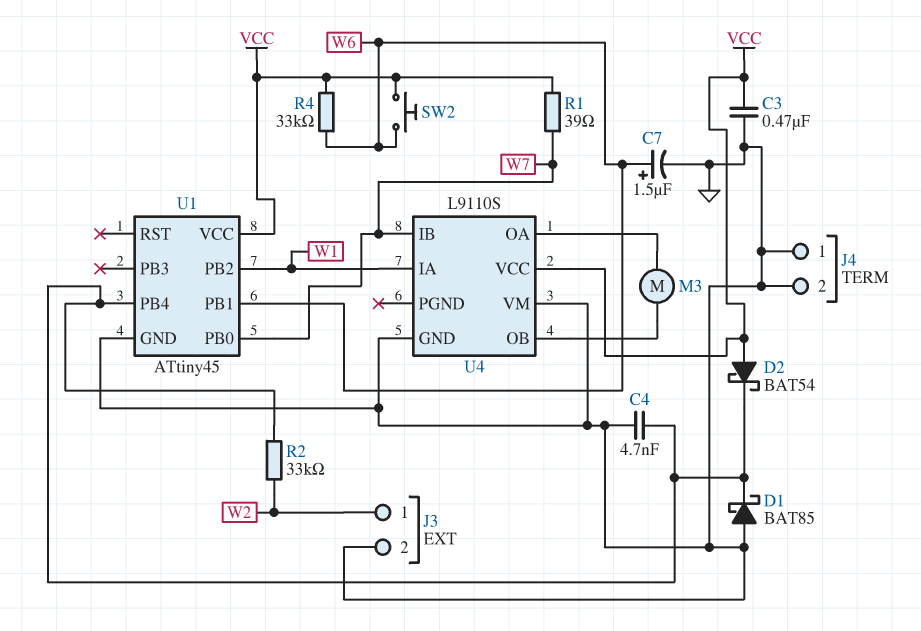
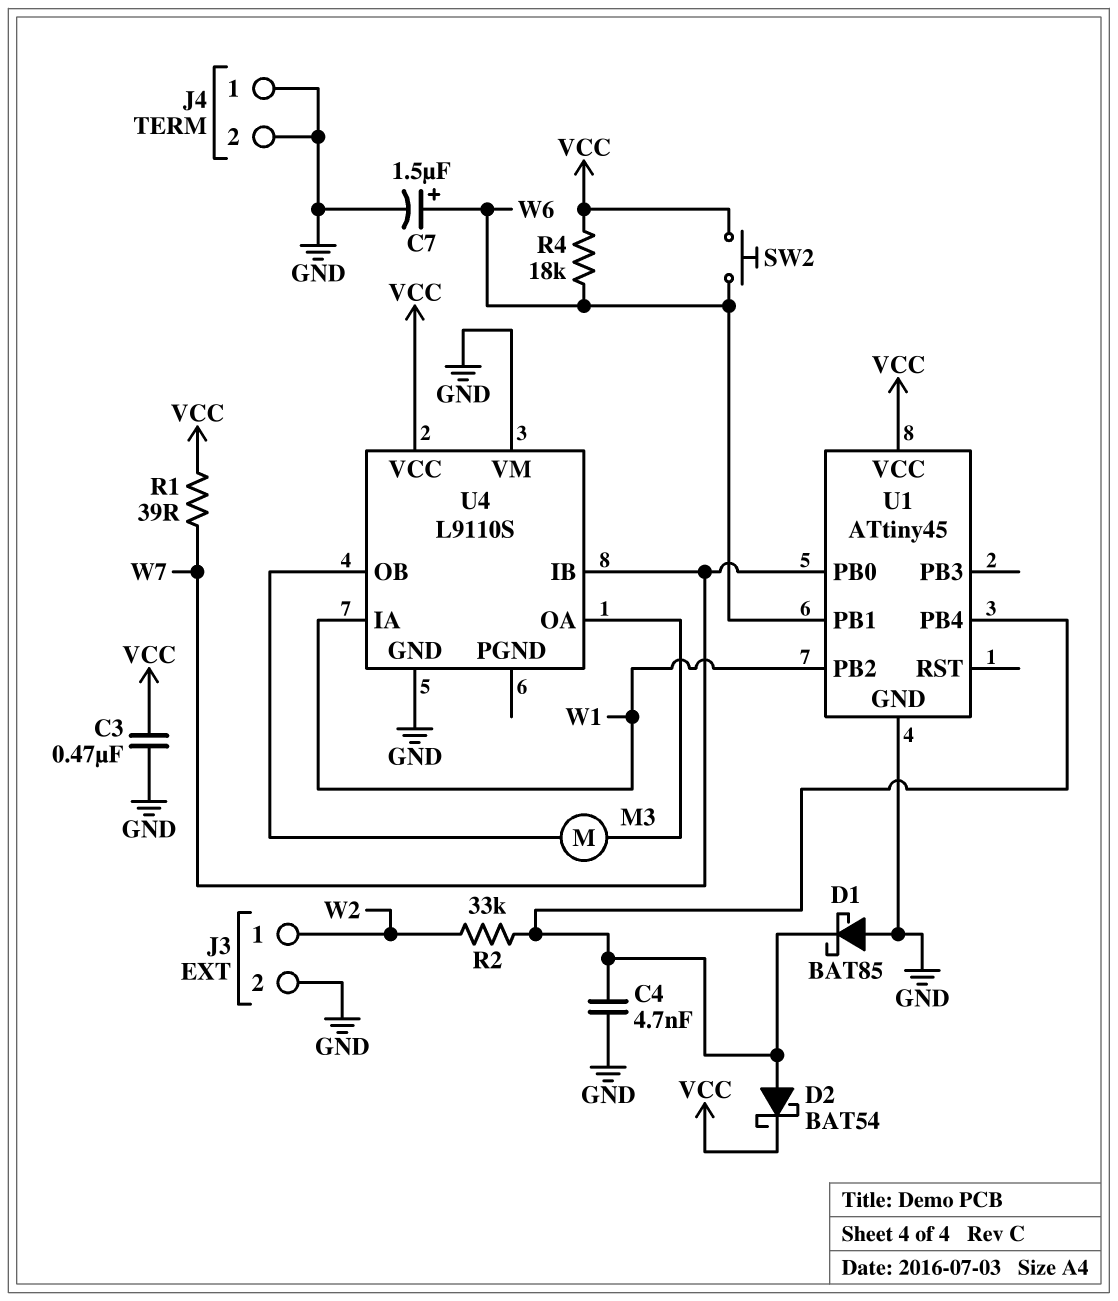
D2: schottky BAT54 (A VCC, K U1/PB4) -> schottky BAT54 (A U1/PB4, K VCC)
R4: 33k (VCC, W6) -> 18k (VCC, W6)

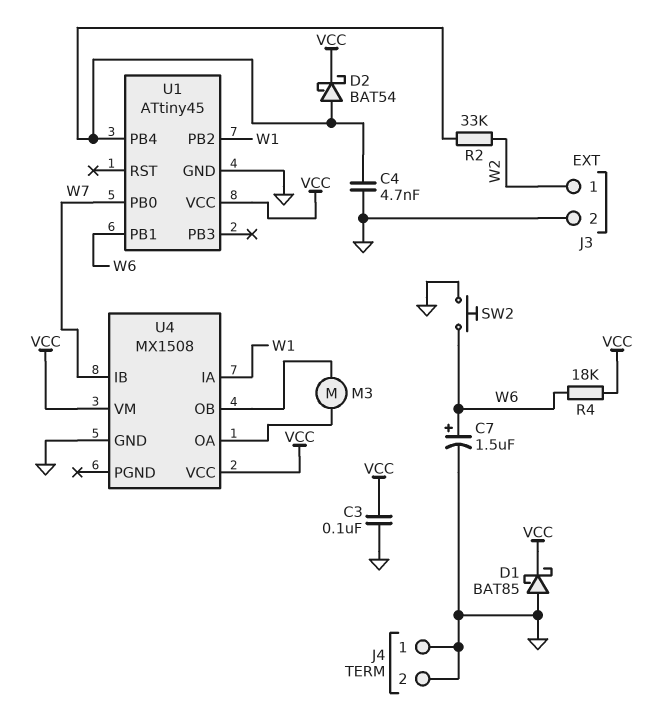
C3: 470nF (GND, VCC) -> 100nF (GND, VCC)
D1: schottky BAT85 (A GND, K U1/PB4) -> schottky BAT85 (A GND, K VCC)
R1: 39 (VCC, W7) -> none
SW2: button (VCC, W6) -> button (GND, W6)
U4: L9110S -> MX1508
U4 pin VM: GND -> VCC

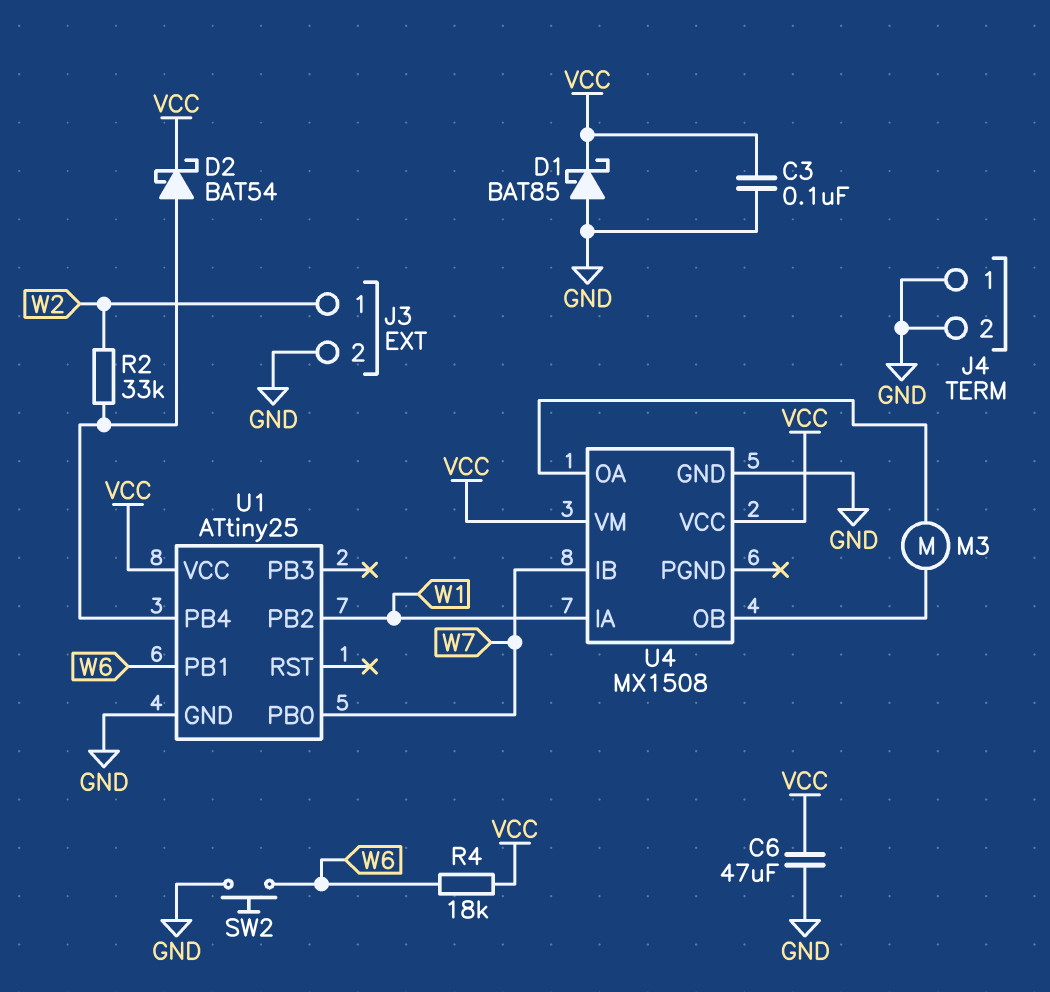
C4: 4.7nF (GND, U1/PB4) -> none
C6: none -> 47uF (GND, VCC)
C7: 1.5uF (plus W6, minus GND) -> none
U1: ATtiny45 -> ATtiny25

